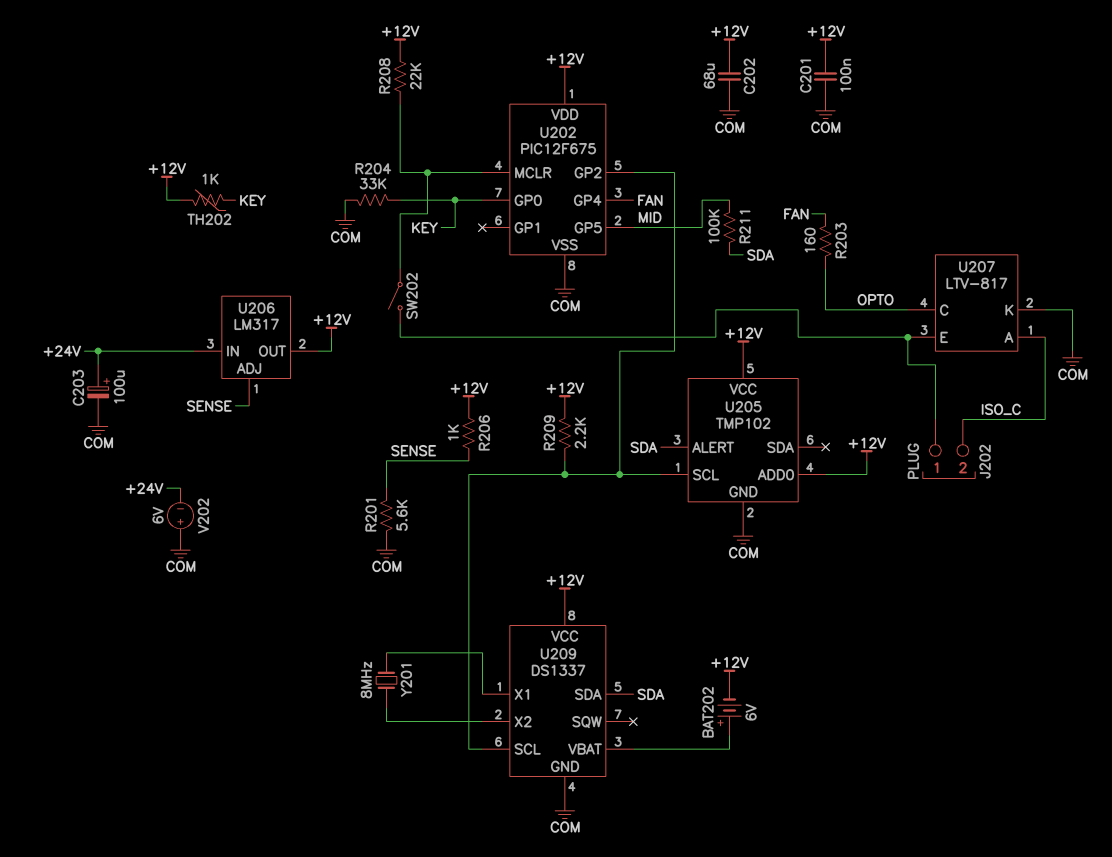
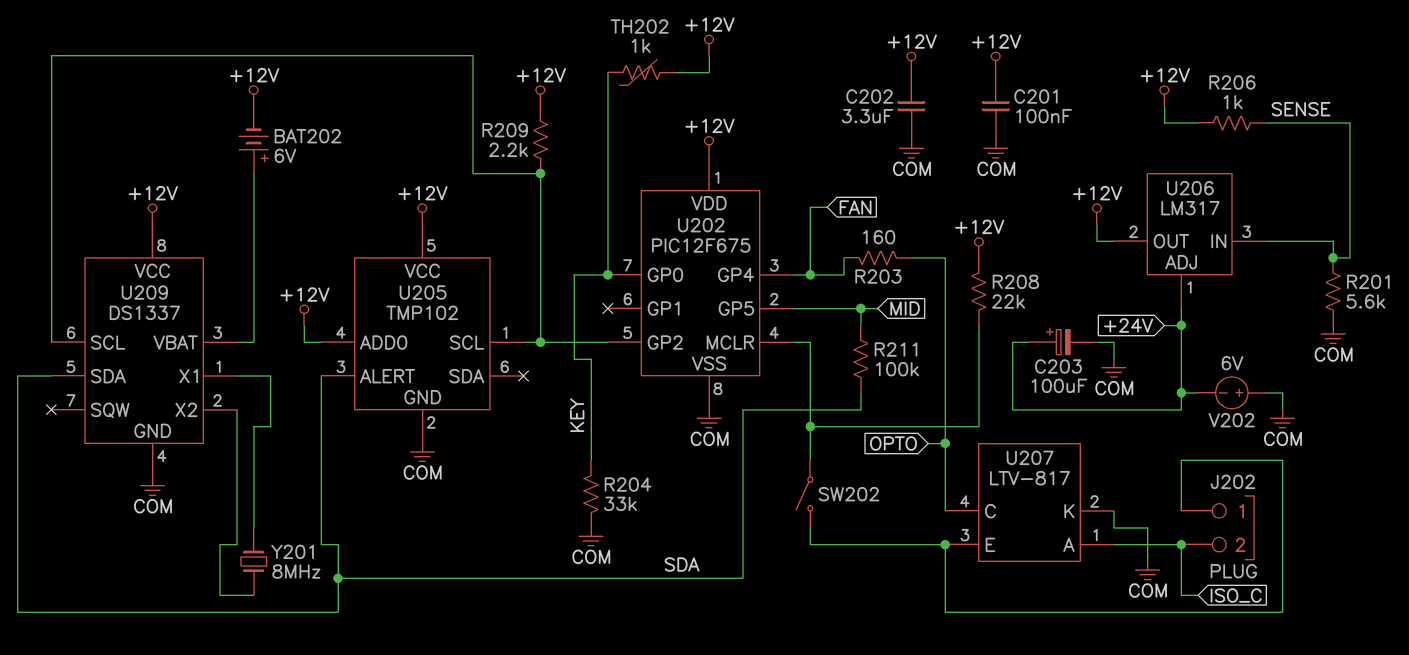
C202: 68uF (+12V, COM) -> 3.3uF (+12V, COM)
U206 pin ADJ: SENSE -> +24V
U206 pin IN: +24V -> SENSE

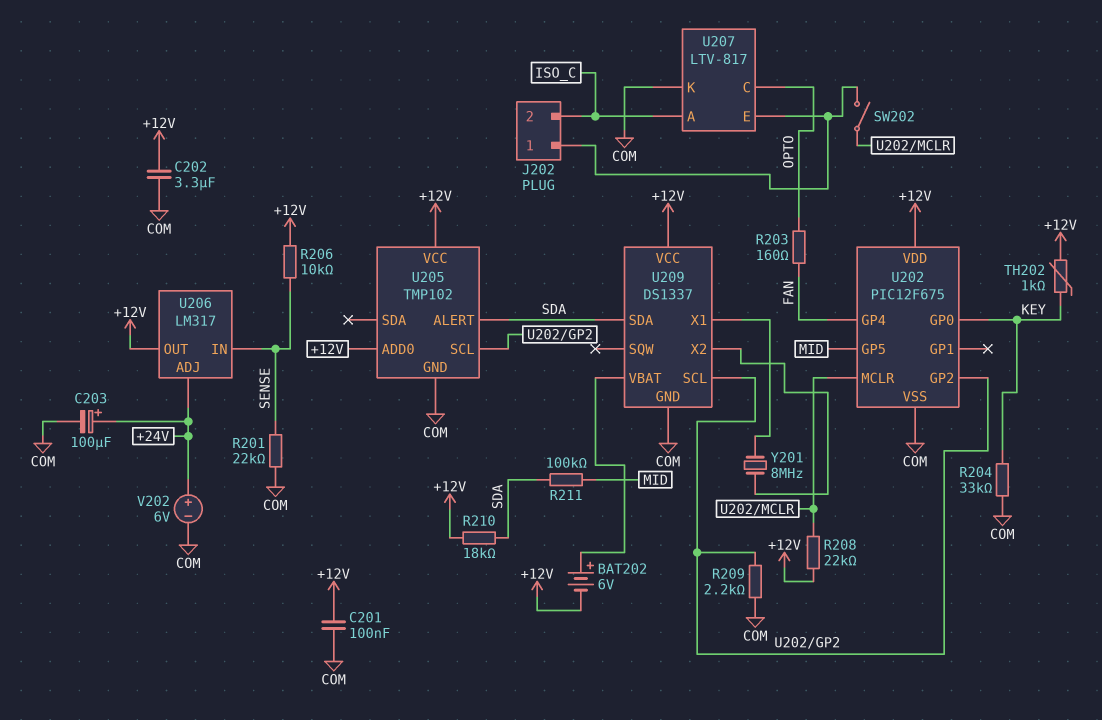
R201: 5.6k (COM, SENSE) -> 22k (COM, SENSE)
R206: 1k (+12V, SENSE) -> 10k (+12V, SENSE)
R209: 2.2k (+12V, U202/GP2) -> 2.2k (COM, U202/GP2)
R210: none -> 18k (+12V, SDA)
V202: 6V (plus COM, minus +24V) -> 6V (plus +24V, minus COM)

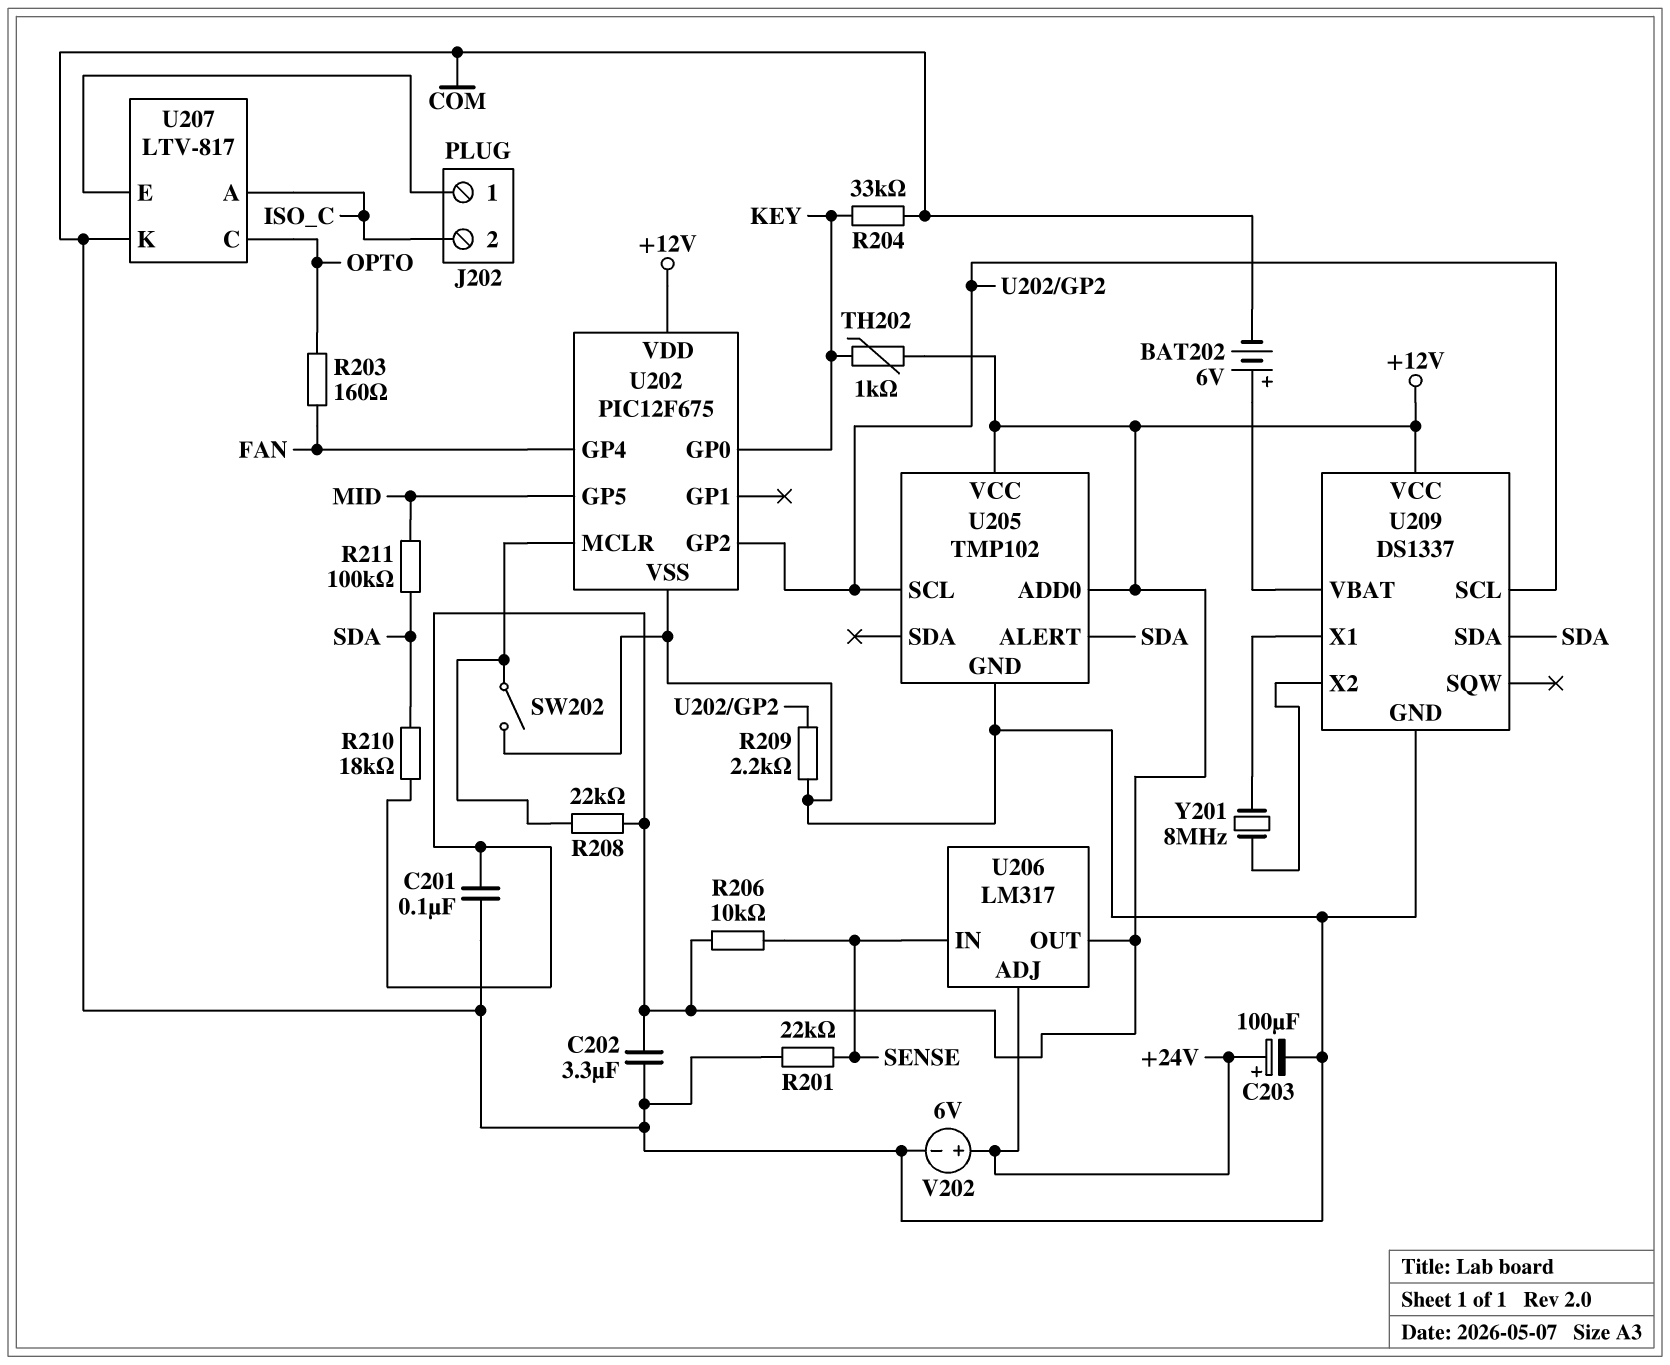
BAT202: 6V (plus U209/VBAT, minus +12V) -> 6V (plus U209/VBAT, minus COM)
SW202: switch (J202/1, U202/MCLR) -> switch (COM, U202/MCLR)

